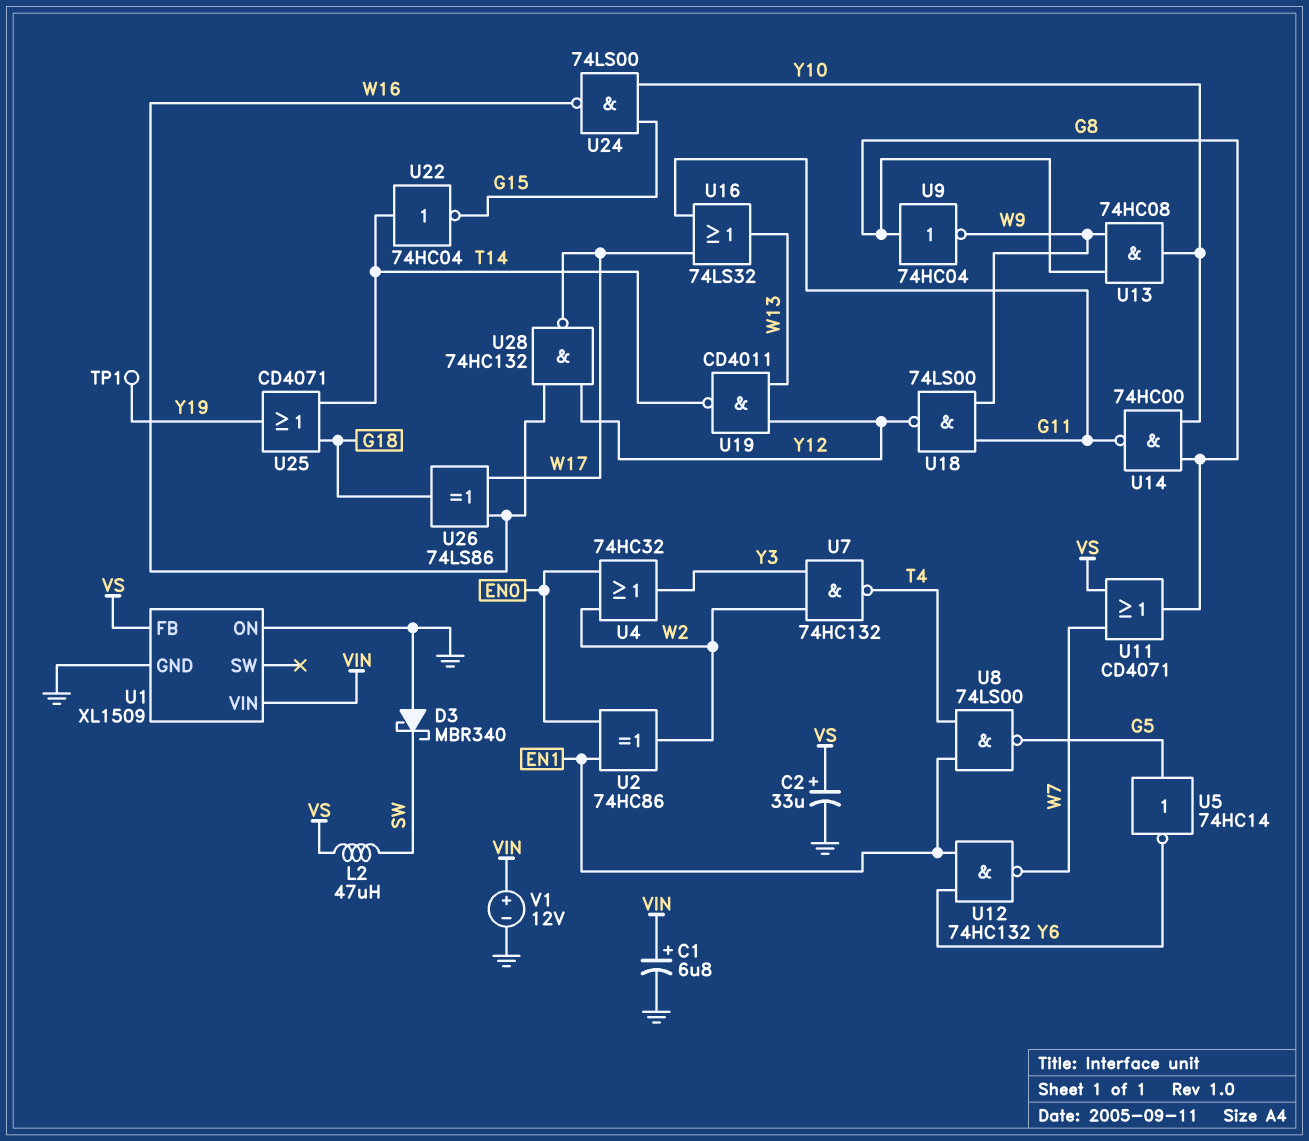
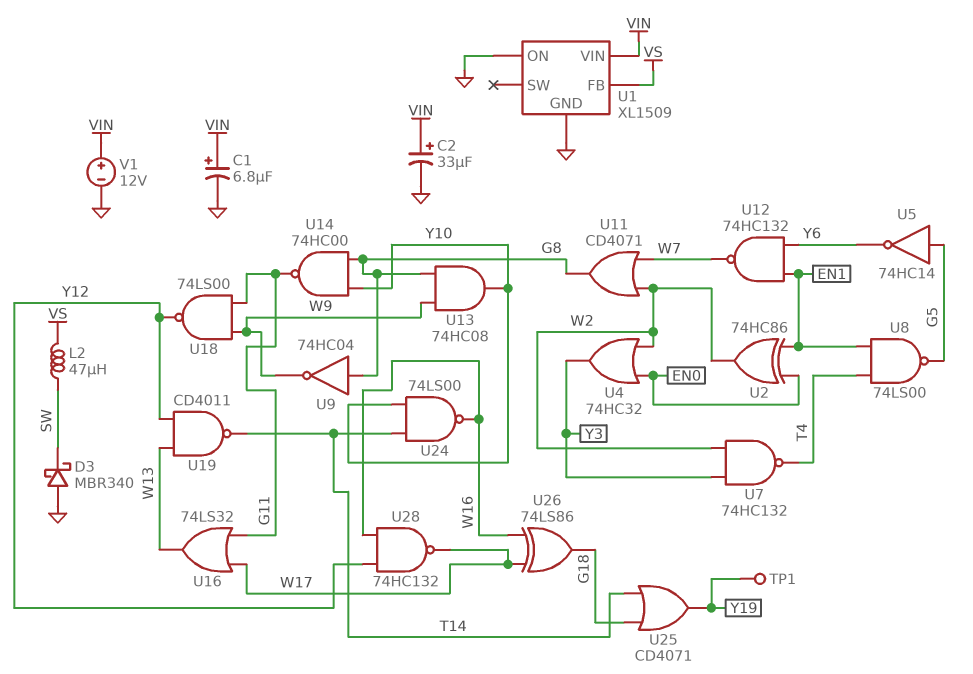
C2: 33uF (plus VS, minus GND) -> 33uF (plus VIN, minus GND)
U11: OR CD4071 (in VS, in W7, out G8) -> OR CD4071 (in W2, in W7, out G8)
U22: NOT 74HC04 (in T14, out G15) -> none
U24: NAND 74LS00 (in G15, in Y10, out W16) -> NAND 74LS00 (in T14, in Y10, out W16)

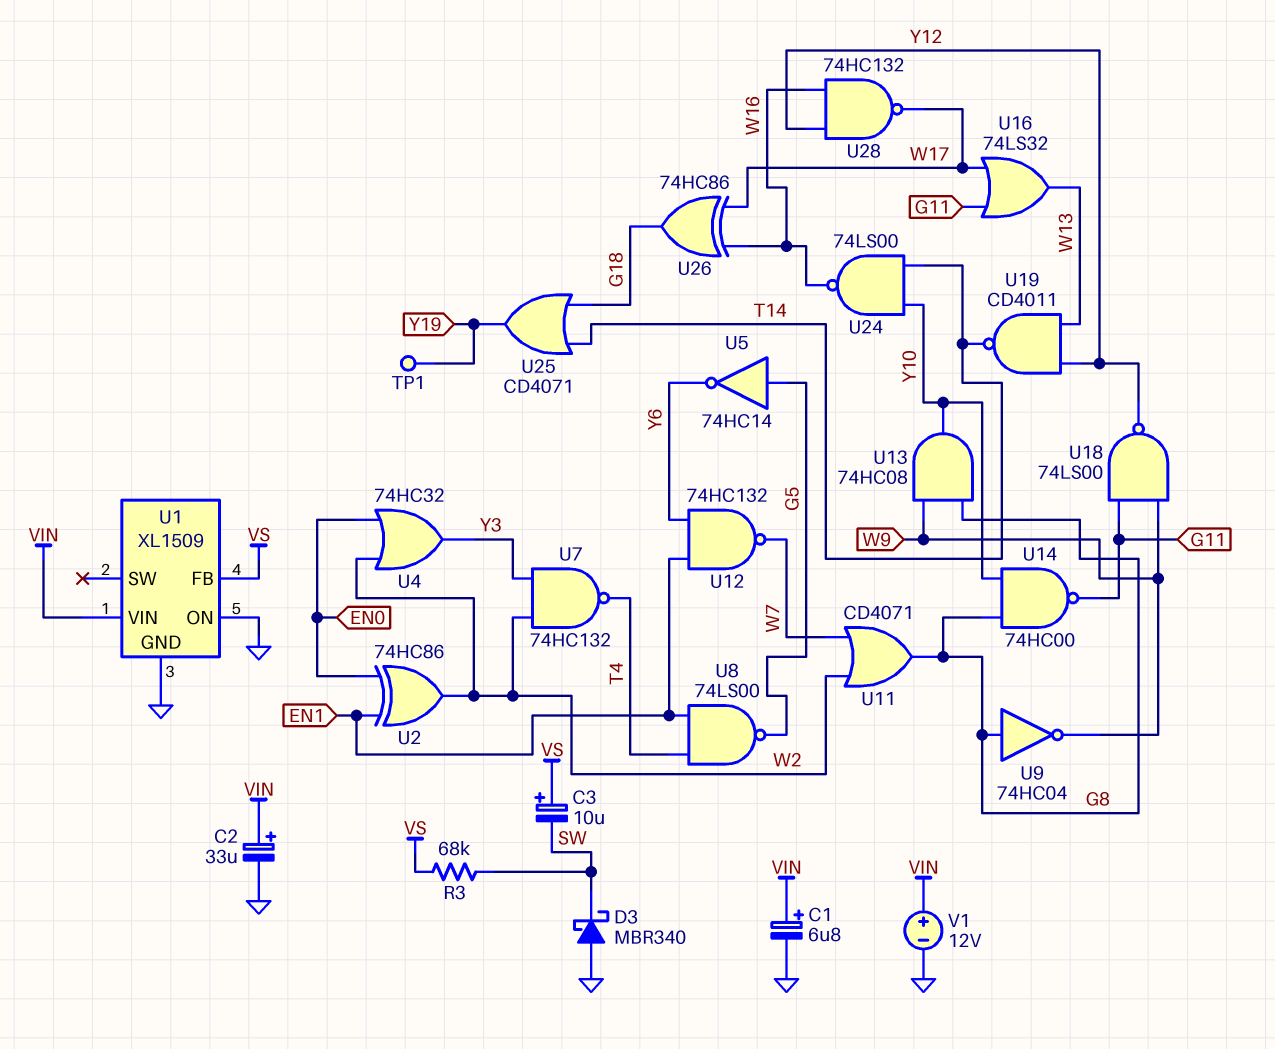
C3: none -> 10uF (plus VS, minus SW)
L2: 47uH (SW, VS) -> none
R3: none -> 68k (SW, VS)
U26: XOR 74LS86 (in W16, in W17, out G18) -> XOR 74HC86 (in W16, in W17, out G18)

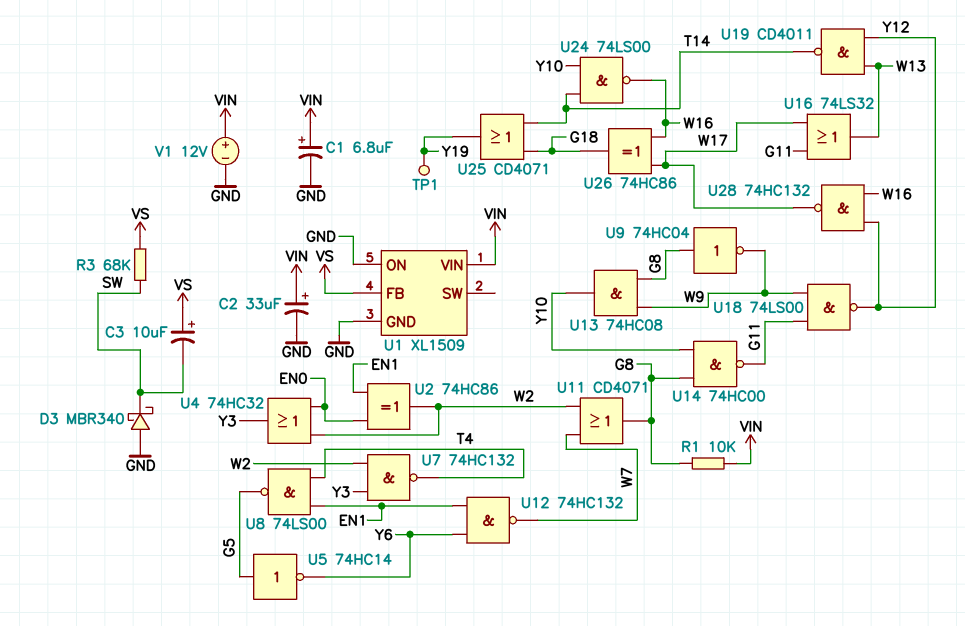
R1: none -> 10k (G8, VIN)

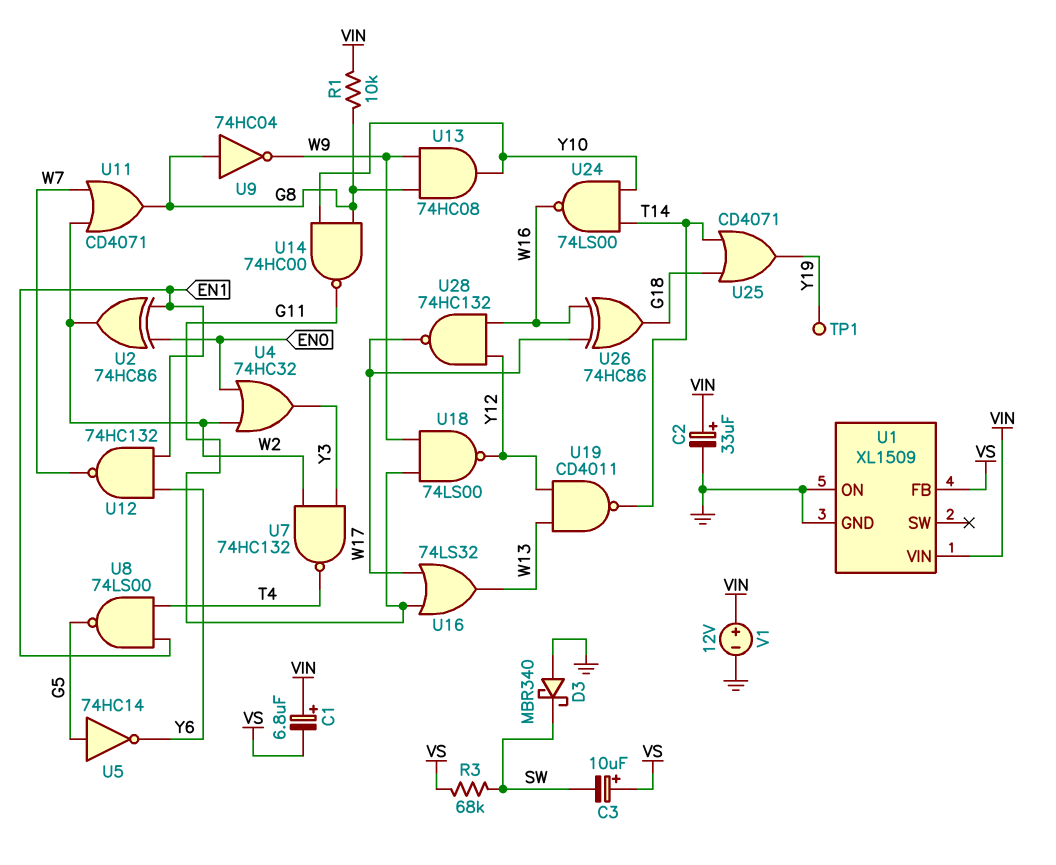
C1: 6.8uF (plus VIN, minus GND) -> 6.8uF (plus VIN, minus VS)

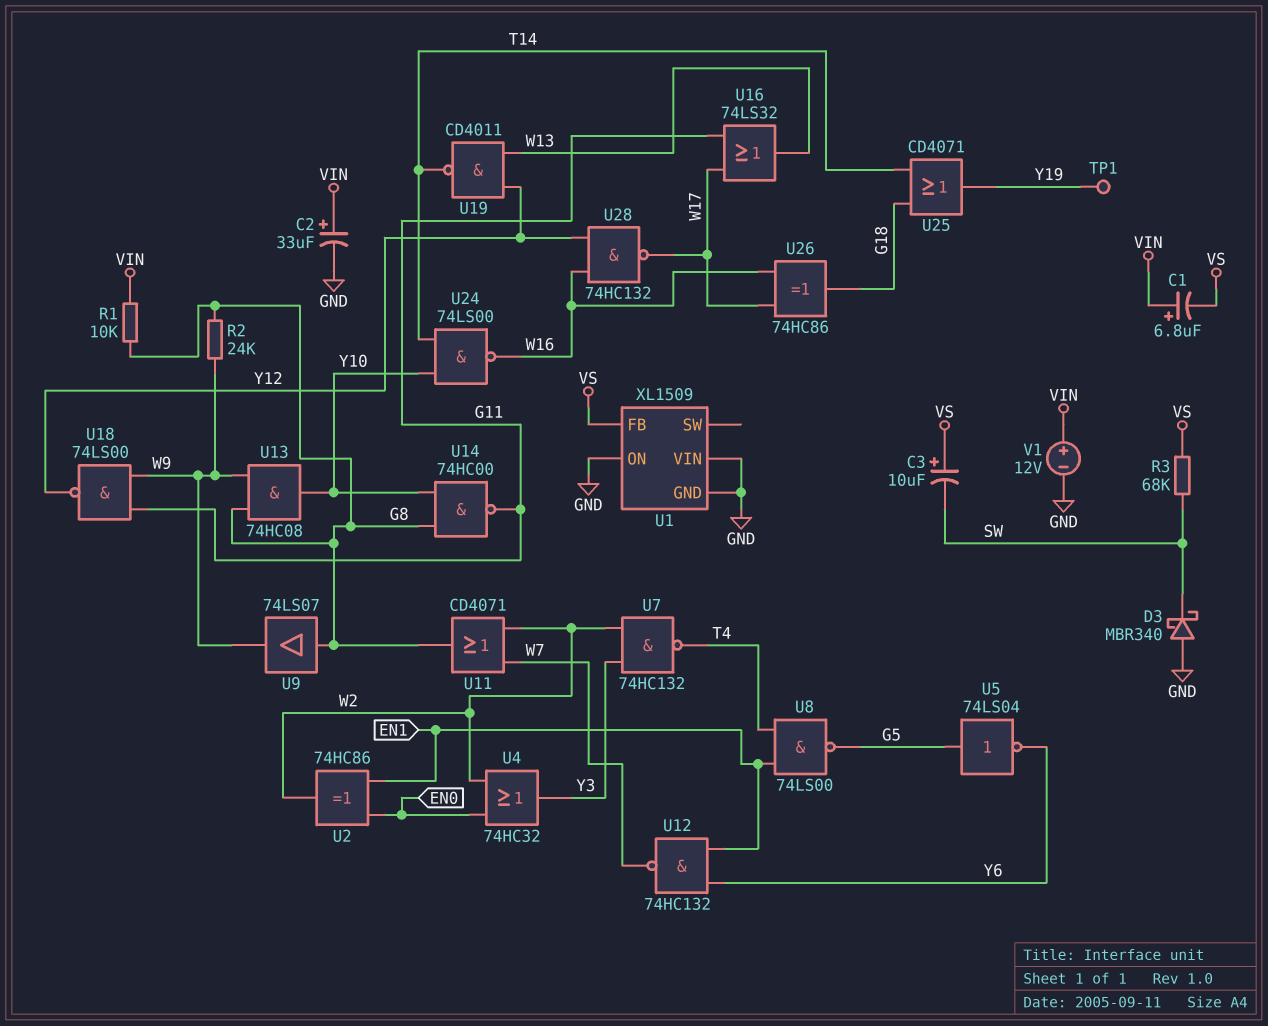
R2: none -> 24k (G8, W9)
U1 pin VIN: VIN -> GND
U5: NOT 74HC14 (in G5, out Y6) -> NOT 74LS04 (in G5, out Y6)
U9: NOT 74HC04 (in G8, out W9) -> buffer 74LS07 (in G8, out W9)

